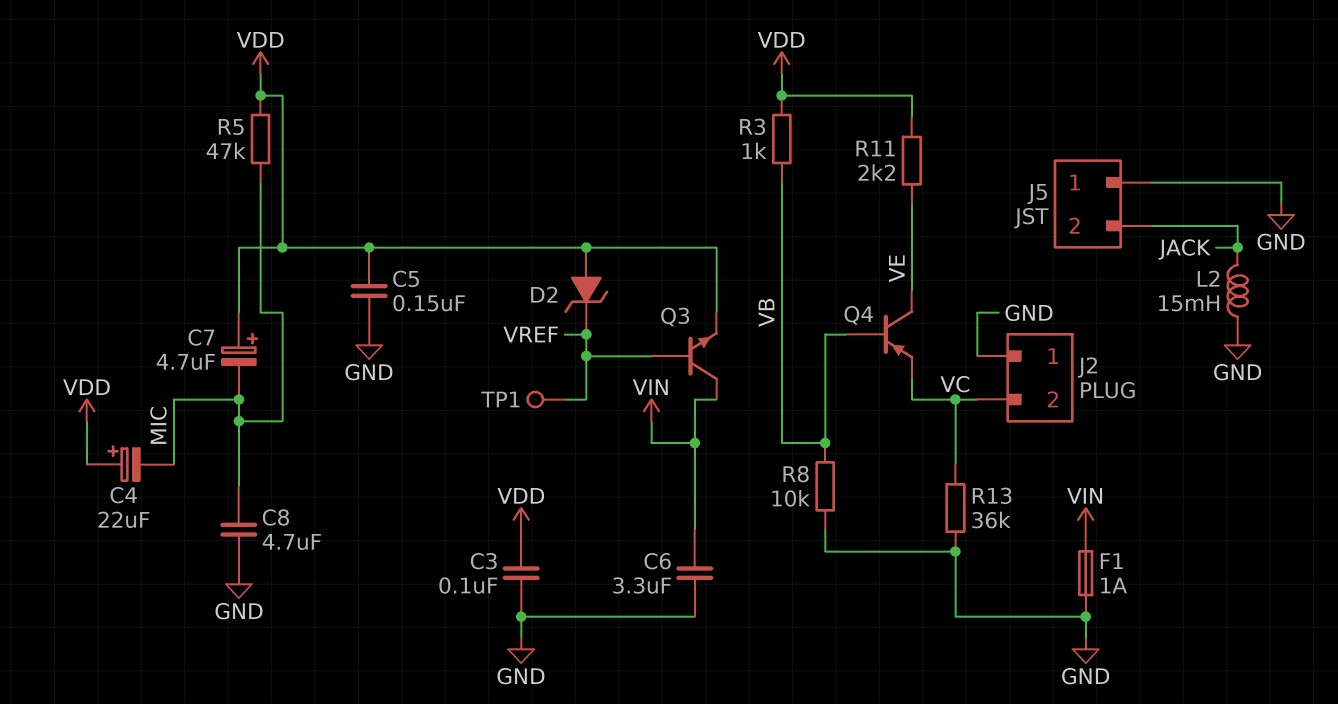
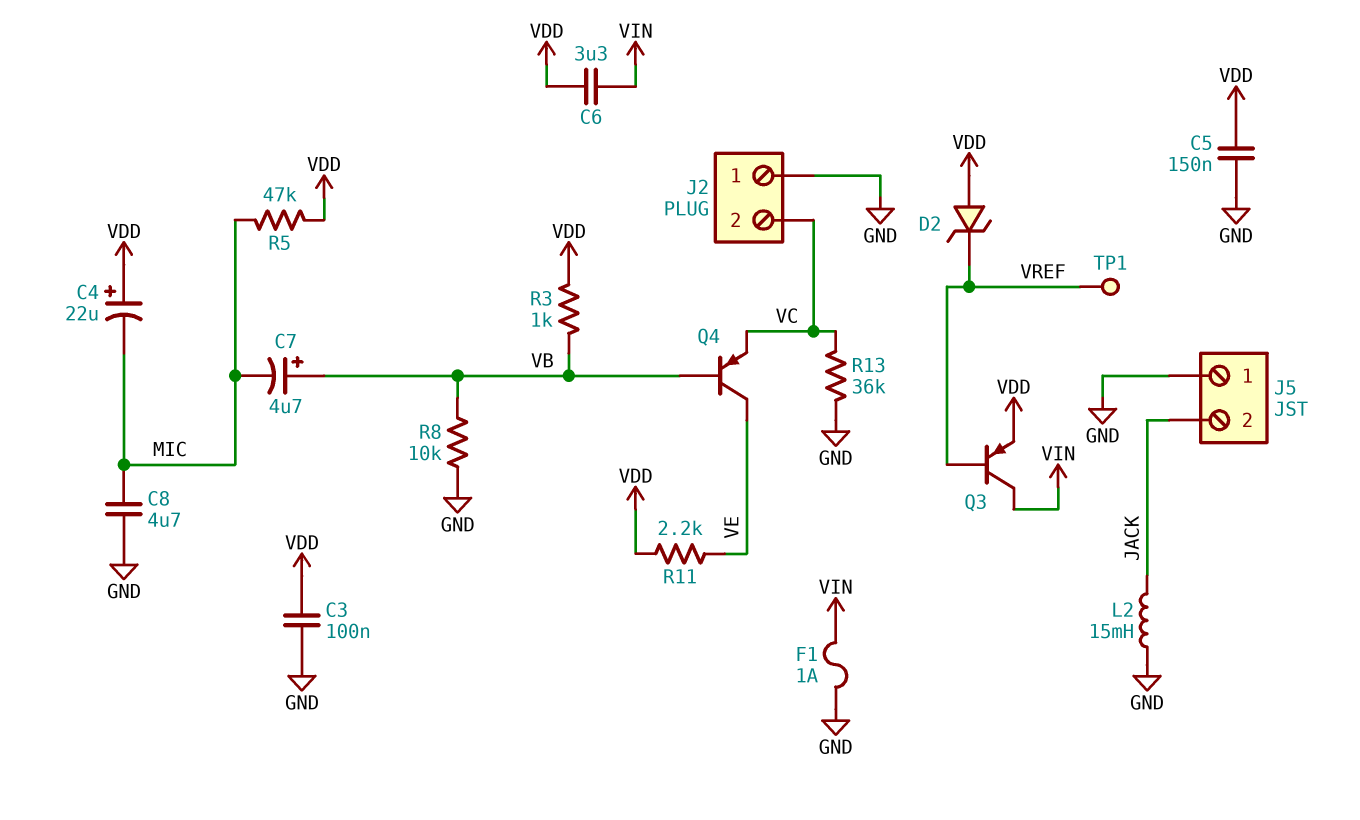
C6: 3.3uF (GND, VIN) -> 3.3uF (VDD, VIN)
C7: 4.7uF (plus VDD, minus MIC) -> 4.7uF (plus VB, minus MIC)
Q3: NPN (B VREF, C VIN, E VDD) -> PNP (B VREF, C VIN, E VDD)

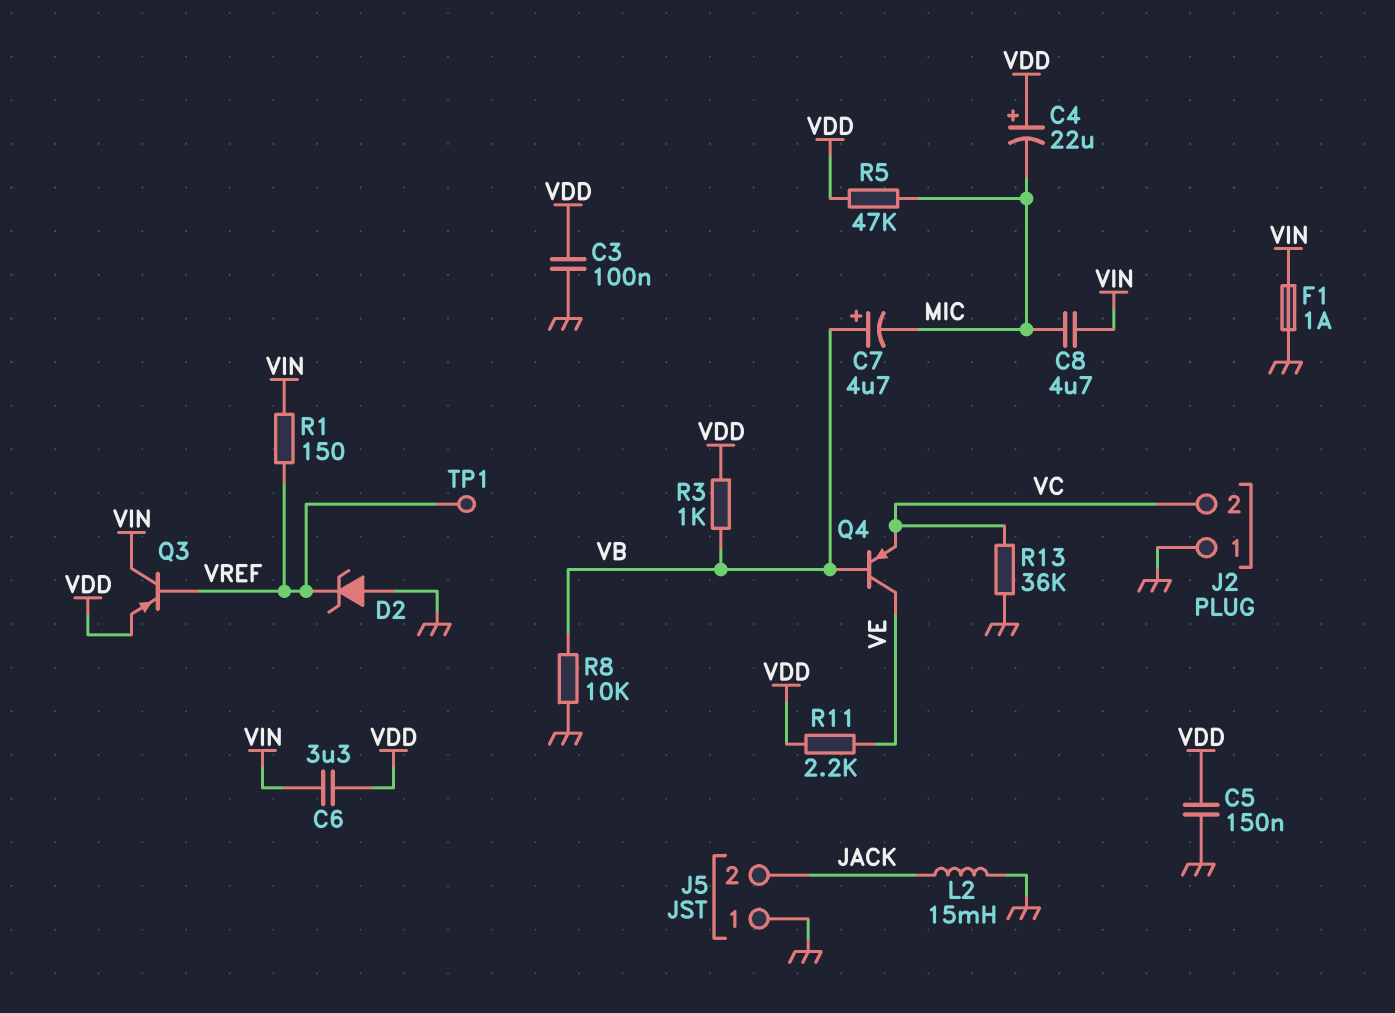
C8: 4.7uF (GND, MIC) -> 4.7uF (MIC, VIN)
D2: zener (A VDD, K VREF) -> zener (A GND, K VREF)
R1: none -> 150 (VIN, VREF)

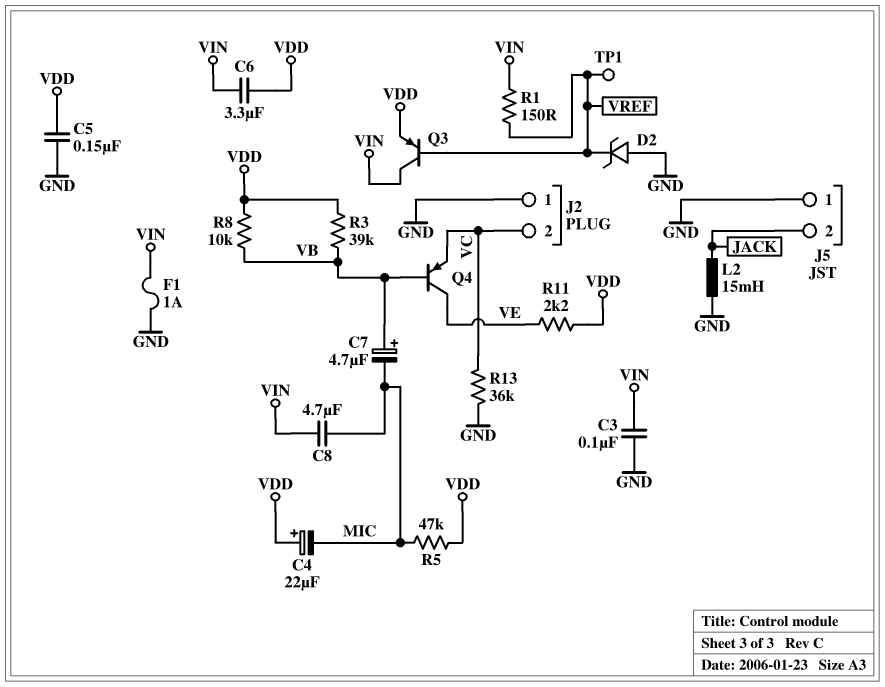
C3: 100nF (GND, VDD) -> 100nF (GND, VIN)
R3: 1k (VB, VDD) -> 39k (VB, VDD)
R8: 10k (GND, VB) -> 10k (VB, VDD)

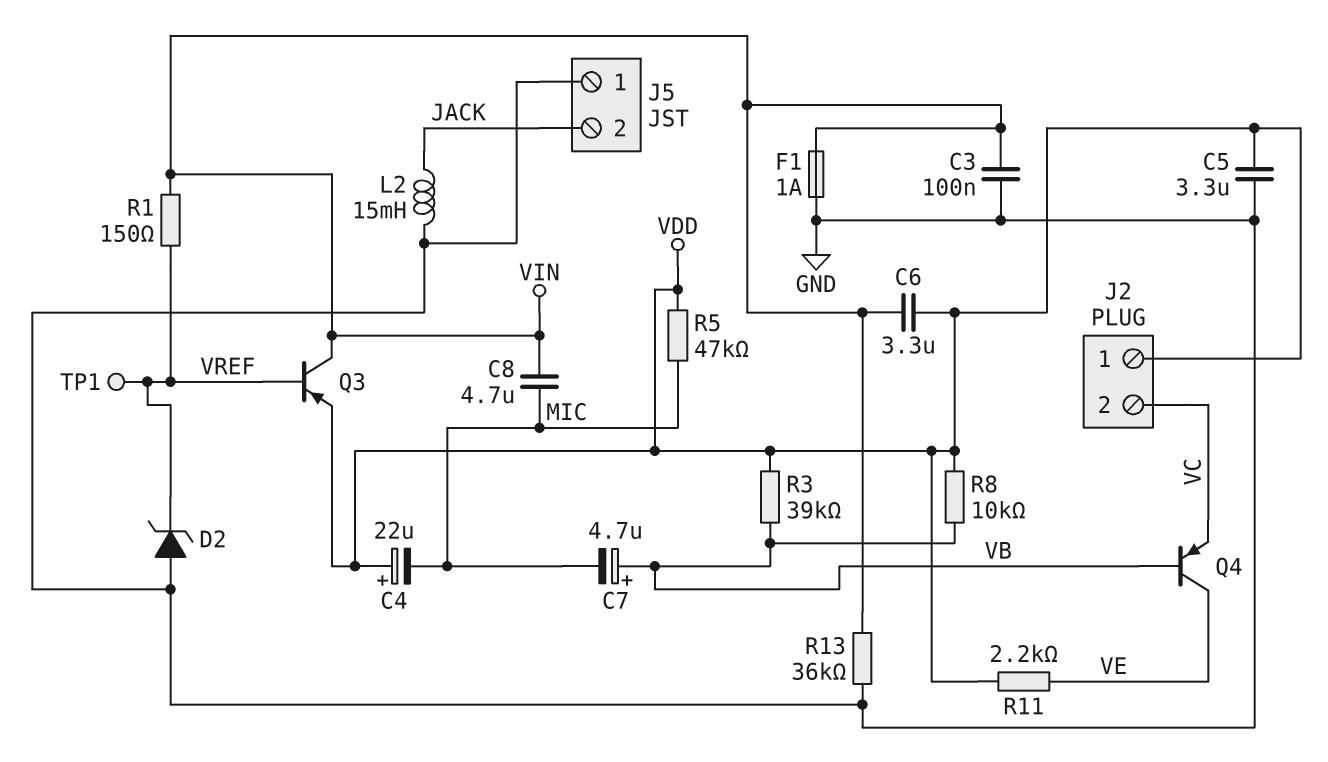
C5: 150nF (GND, VDD) -> 3.3uF (GND, VDD)
J2 pin 1: GND -> VDD
R13: 36k (GND, VC) -> 36k (GND, VIN)

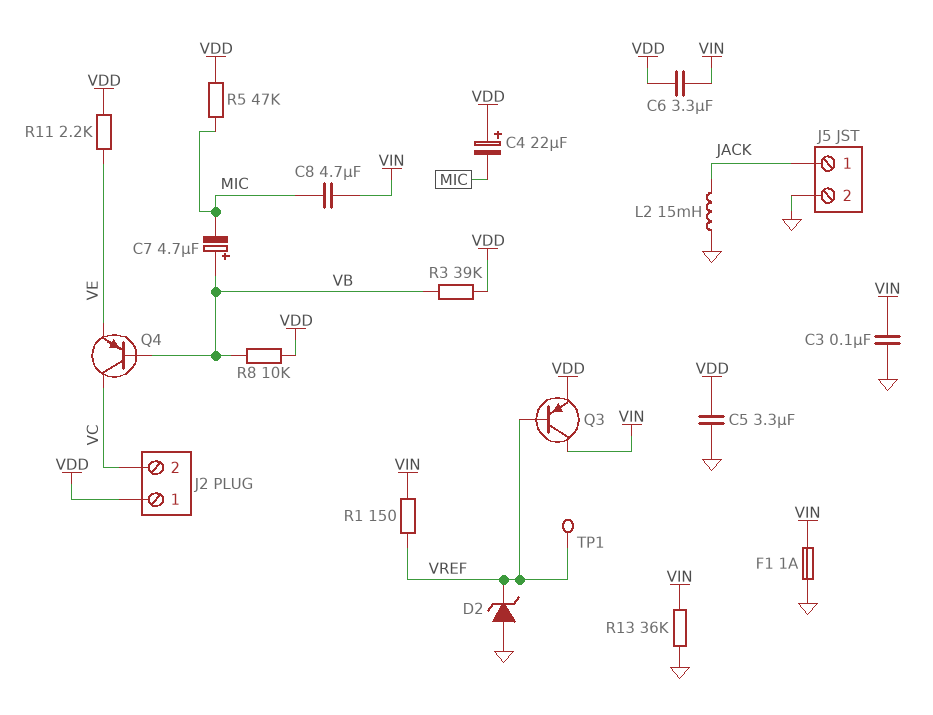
J5 pin 1: GND -> JACK
J5 pin 2: JACK -> GND
Q4: PNP (B VB, C VE, E VC) -> PNP (B VB, C VC, E VE)

